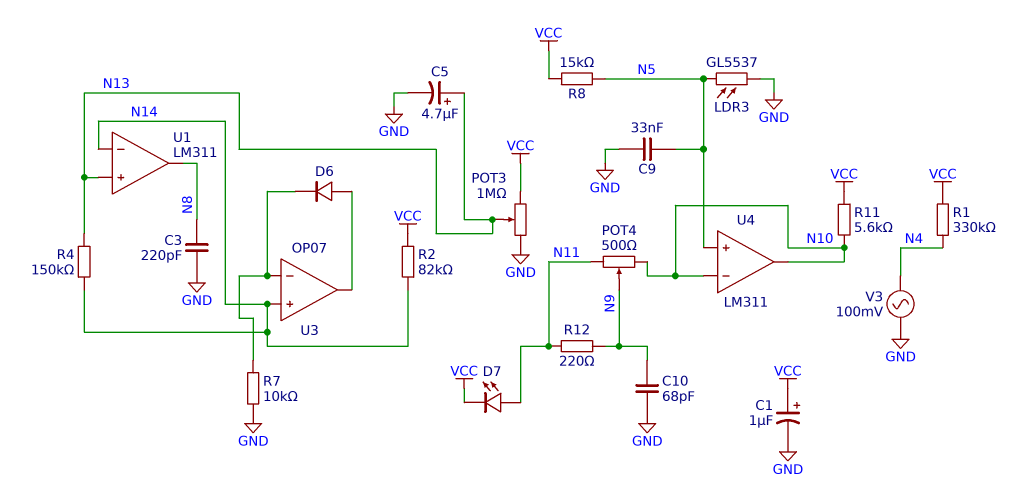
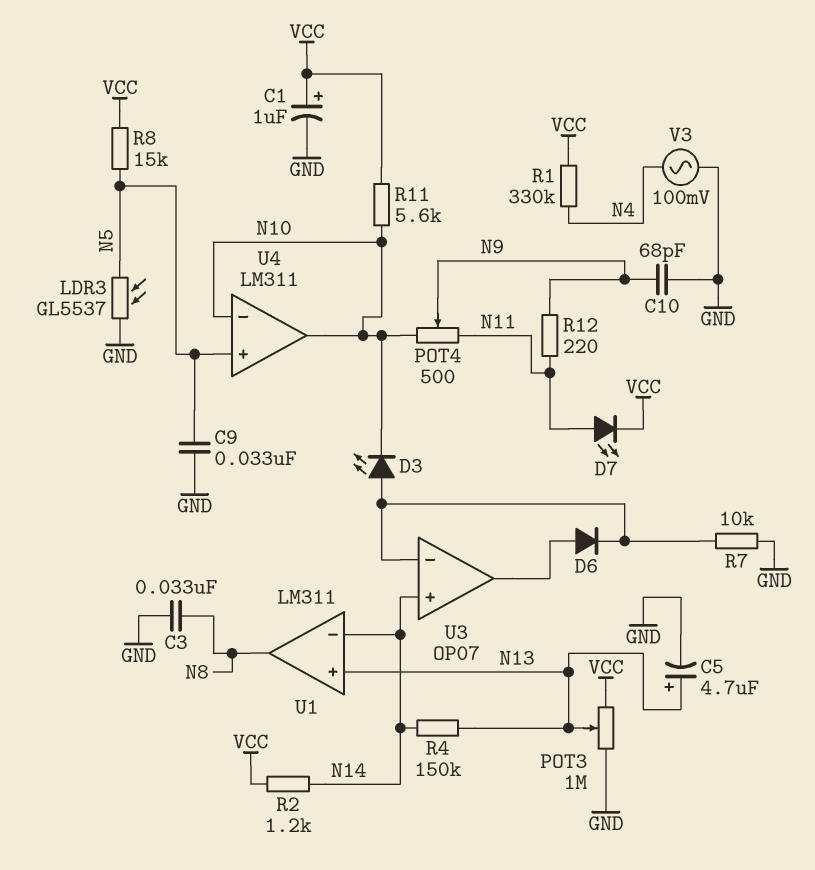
C3: 220pF (GND, N8) -> 33nF (GND, N8)
D3: none -> LED (A U3/in-, K N10)
R2: 82k (N14, VCC) -> 1.2k (N14, VCC)

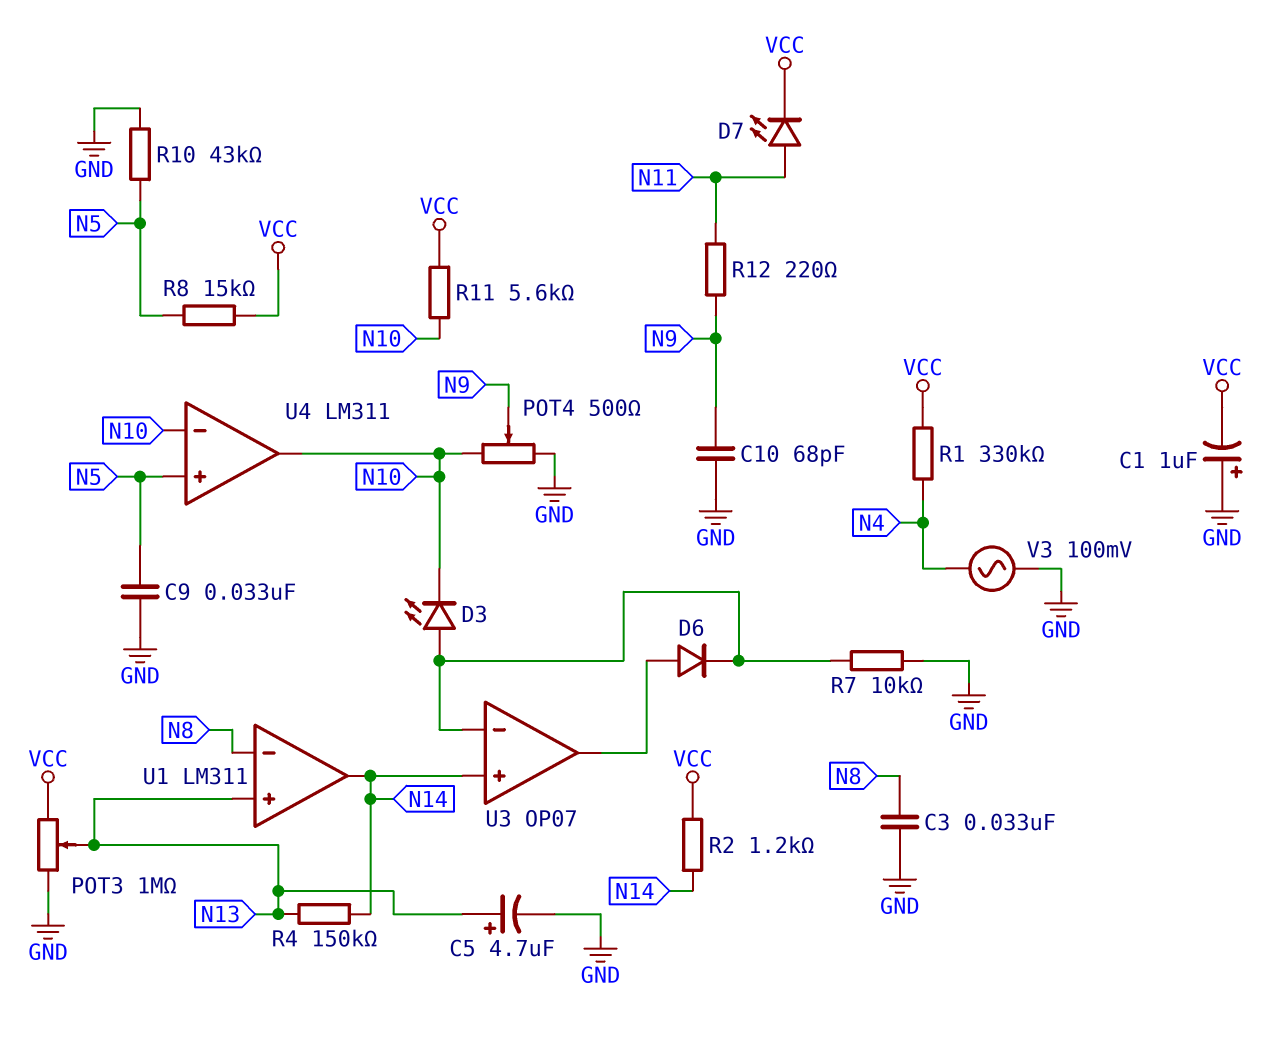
C1: 1uF (plus VCC, minus GND) -> 1uF (plus GND, minus VCC)
LDR3: GL5537 (GND, N5) -> none
POT4: 500 (N10, N11, wiper N9) -> 500 (GND, N10, wiper N9)
R10: none -> 43k (GND, N5)
U1 pin in-: N14 -> N8
U1 pin out: N8 -> N14

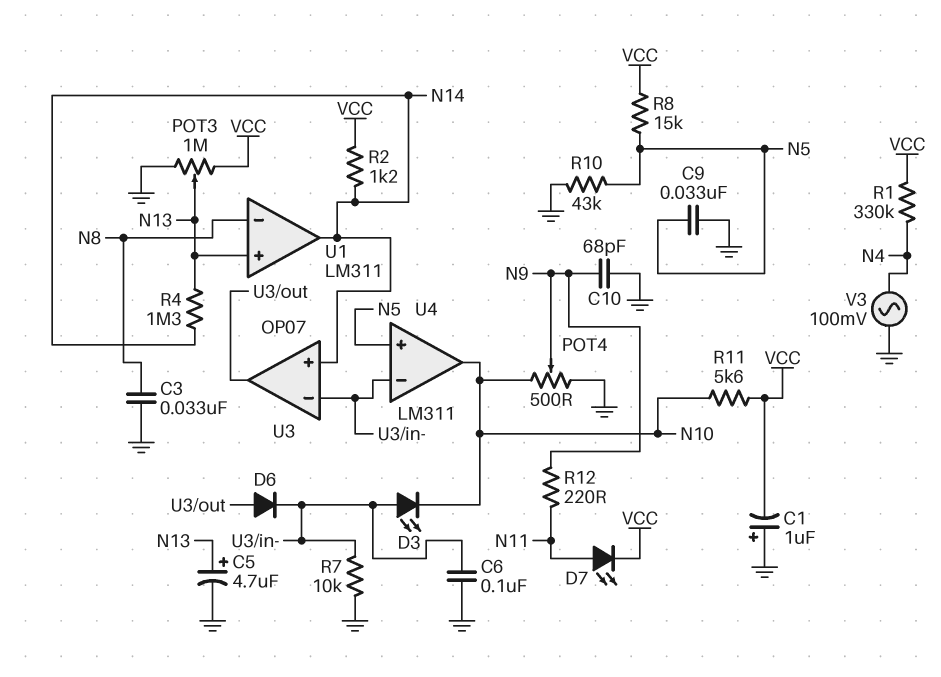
C6: none -> 100nF (GND, U3/in-)
R4: 150k (N13, N14) -> 1.3M (N13, N14)
U4 pin in-: N10 -> U3/in-

